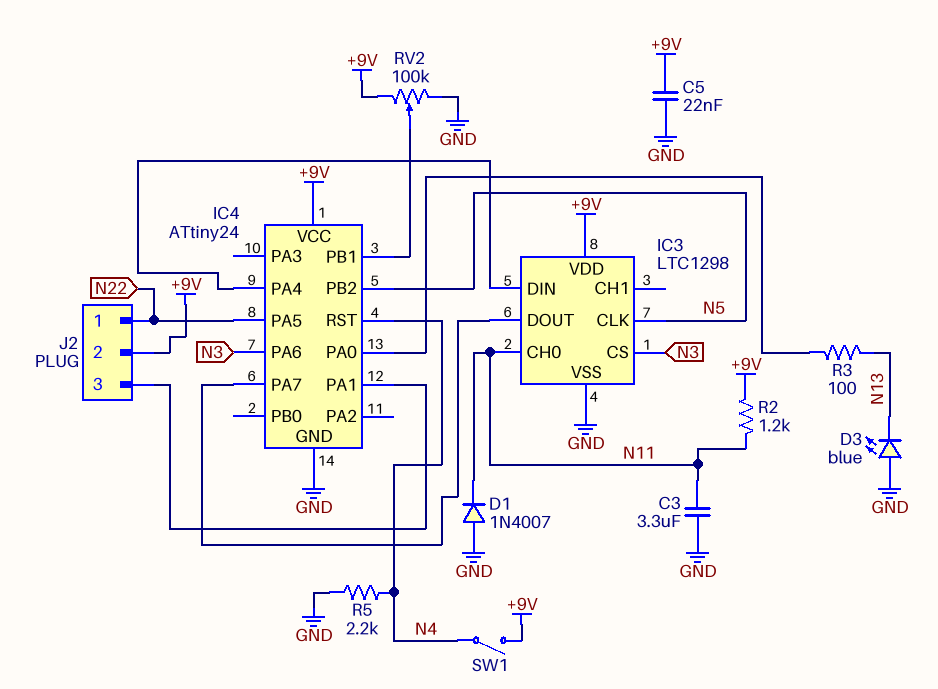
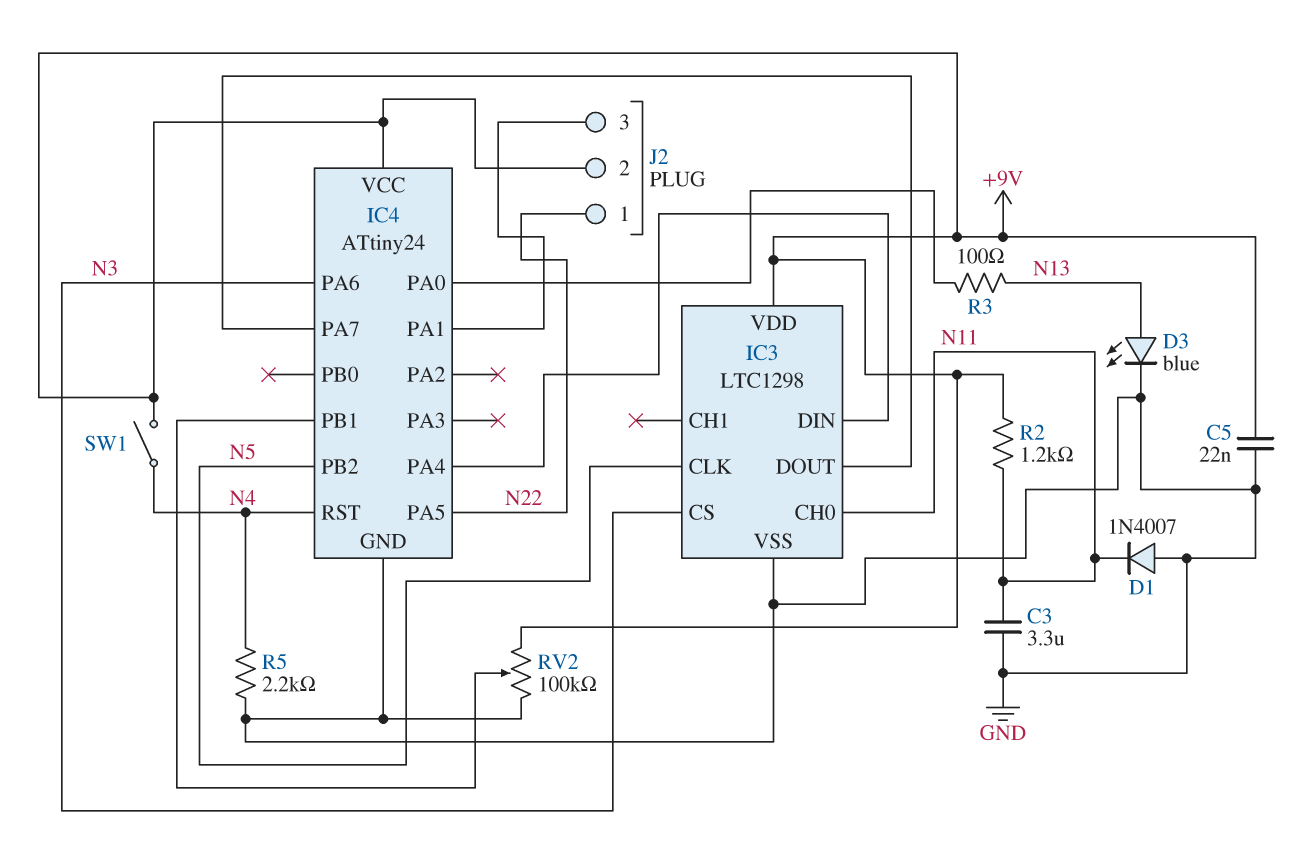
D3: LED blue (A GND, K N13) -> LED blue (A N13, K GND)

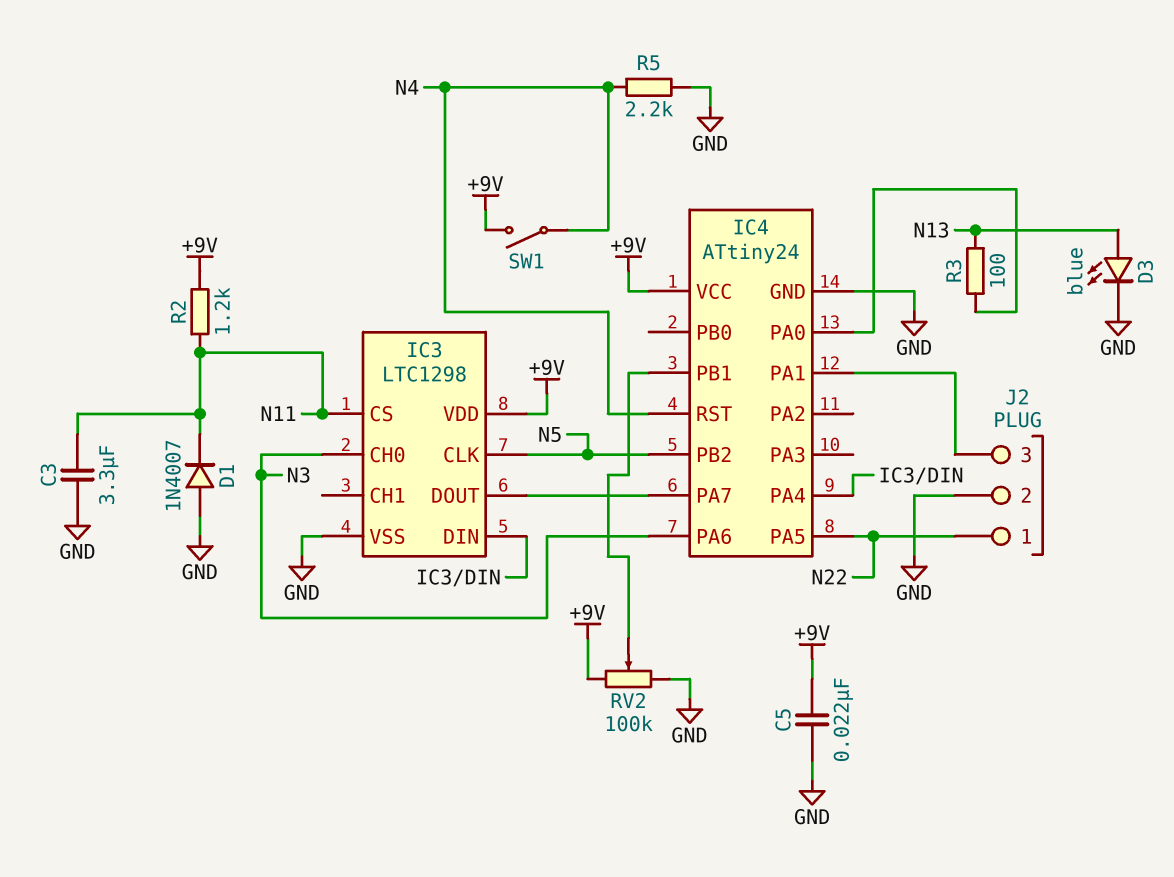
IC3 pin CH0: N11 -> N3
IC3 pin CS: N3 -> N11
J2 pin 2: +9V -> GND

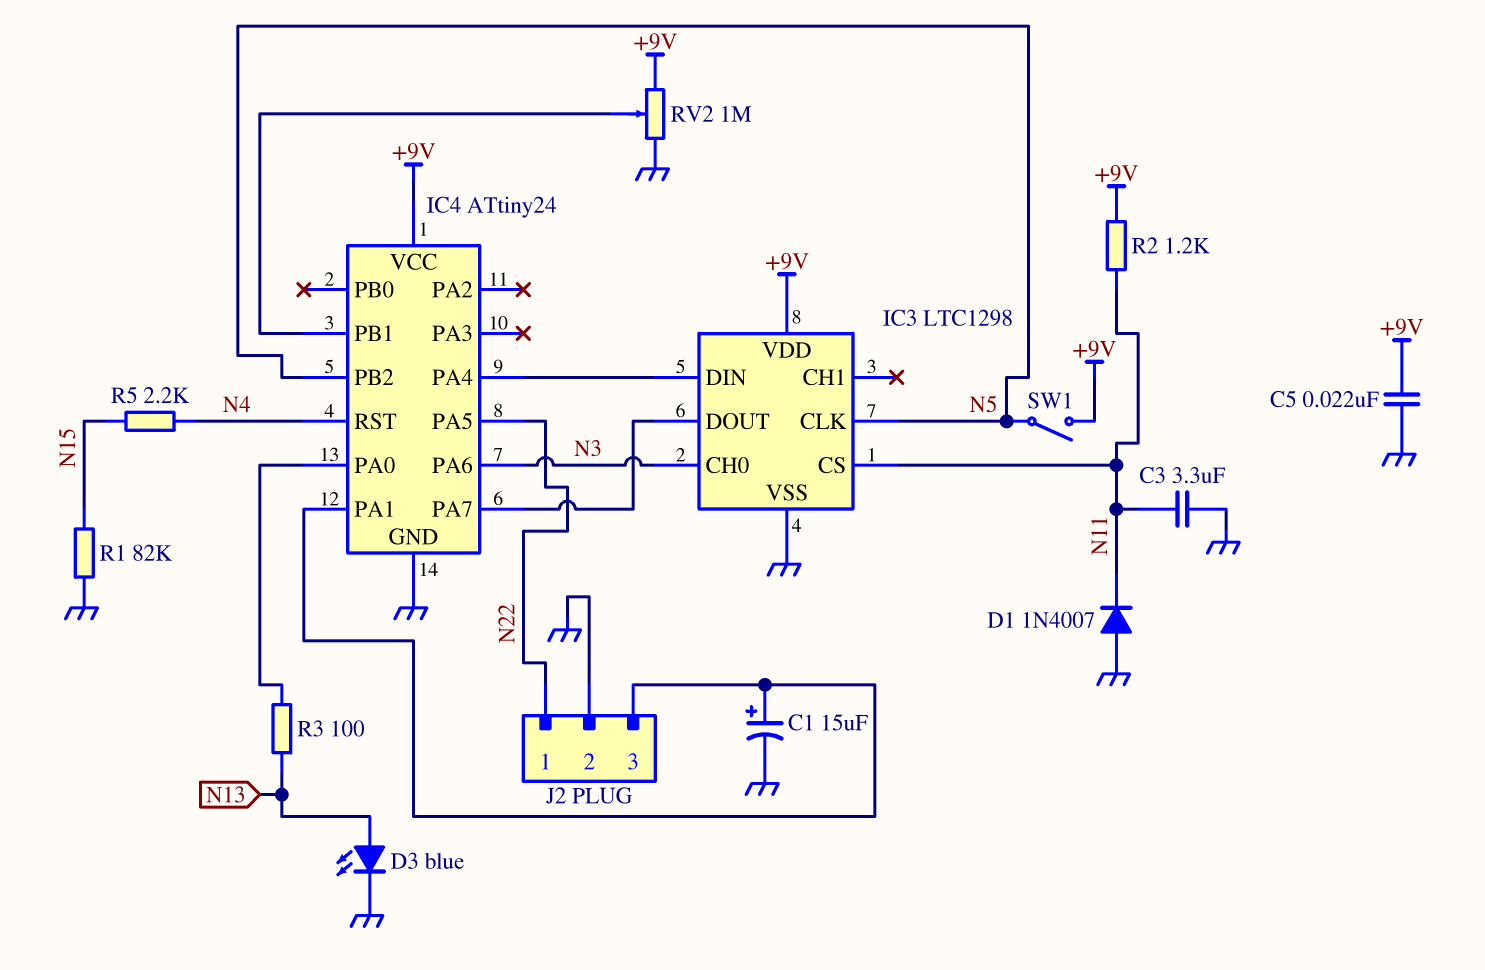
C1: none -> 15uF (plus IC4/PA1, minus GND)
R1: none -> 82k (GND, N15)
R5: 2.2k (GND, N4) -> 2.2k (N4, N15)
RV2: 100k (+9V, GND, wiper IC4/PB1) -> 1M (+9V, GND, wiper IC4/PB1)
SW1: switch (+9V, N4) -> switch (+9V, N5)

